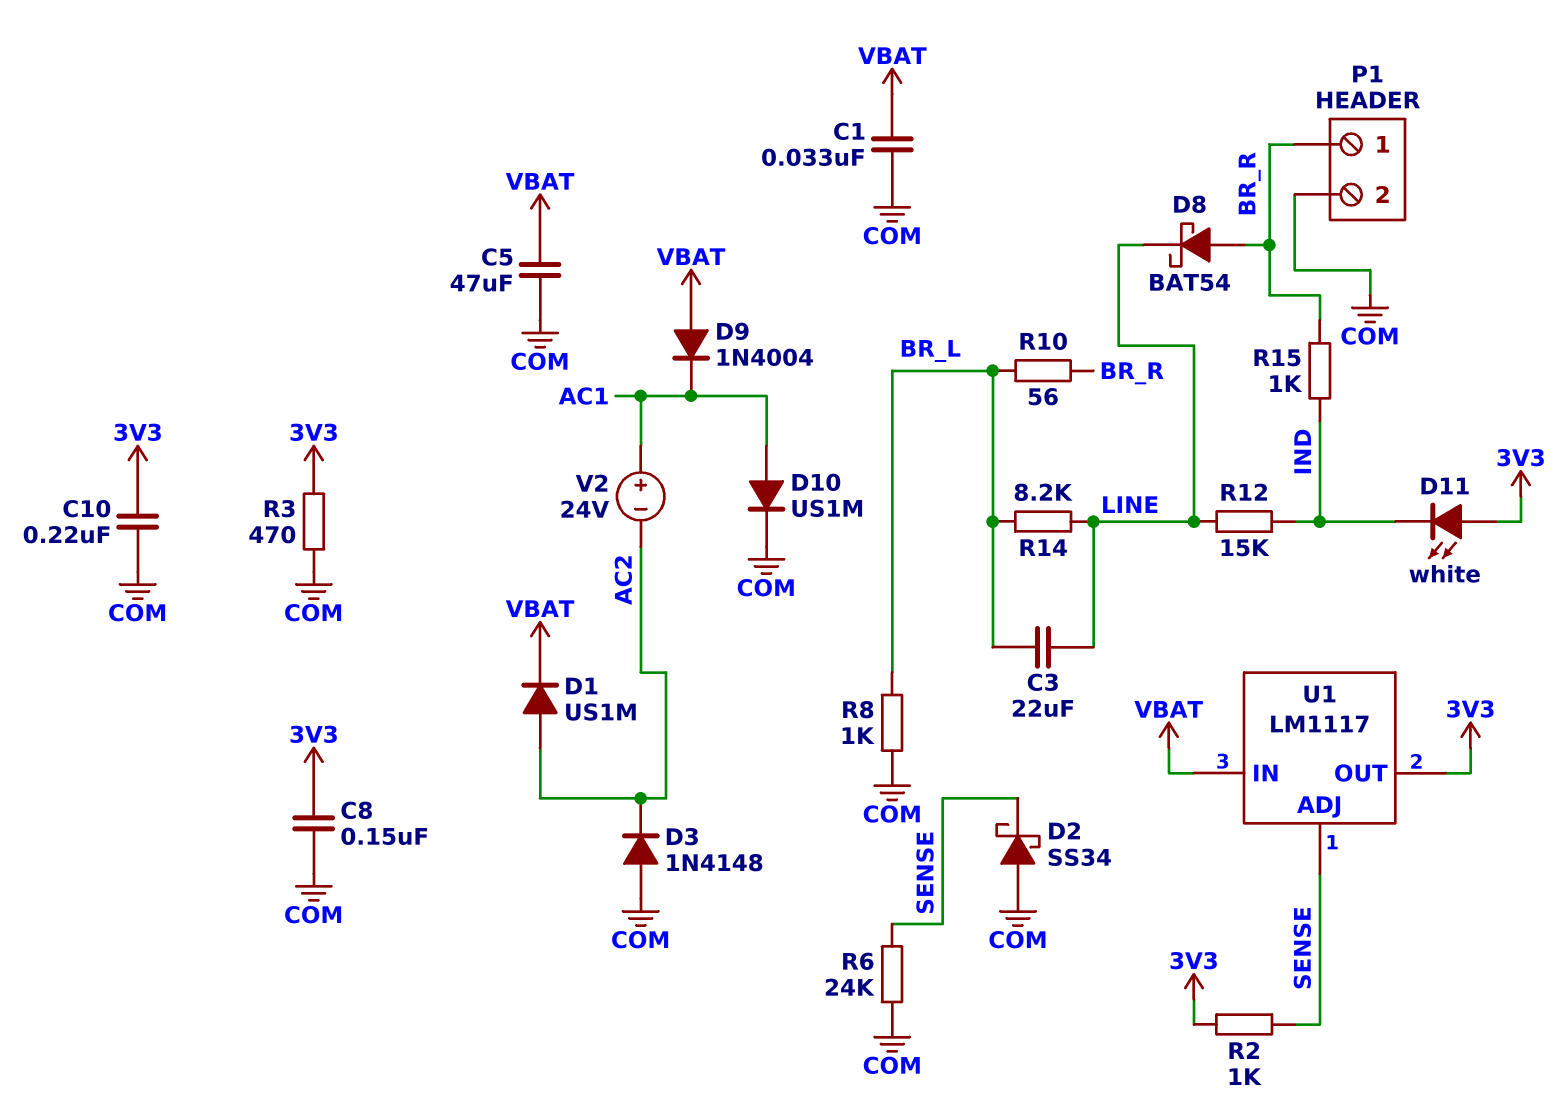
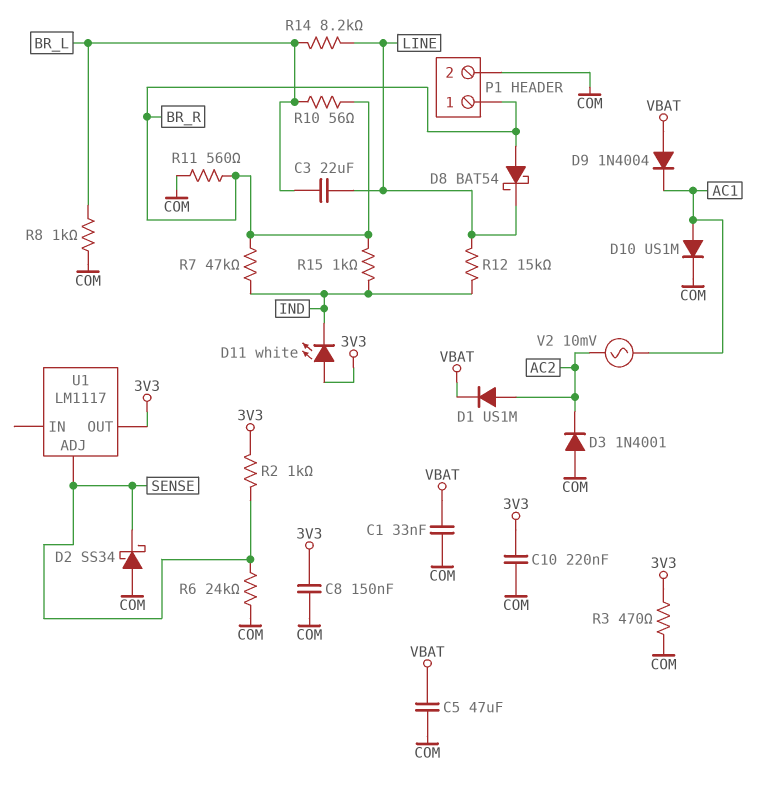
D3: diode 1N4148 (A COM, K AC2) -> diode 1N4001 (A COM, K AC2)
R7: none -> 47k (BR_R, IND)
R11: none -> 560 (BR_R, COM)
U1 pin IN: VBAT -> none
V2: 24V (plus AC1, minus AC2) -> AC 10mV (AC1, AC2)

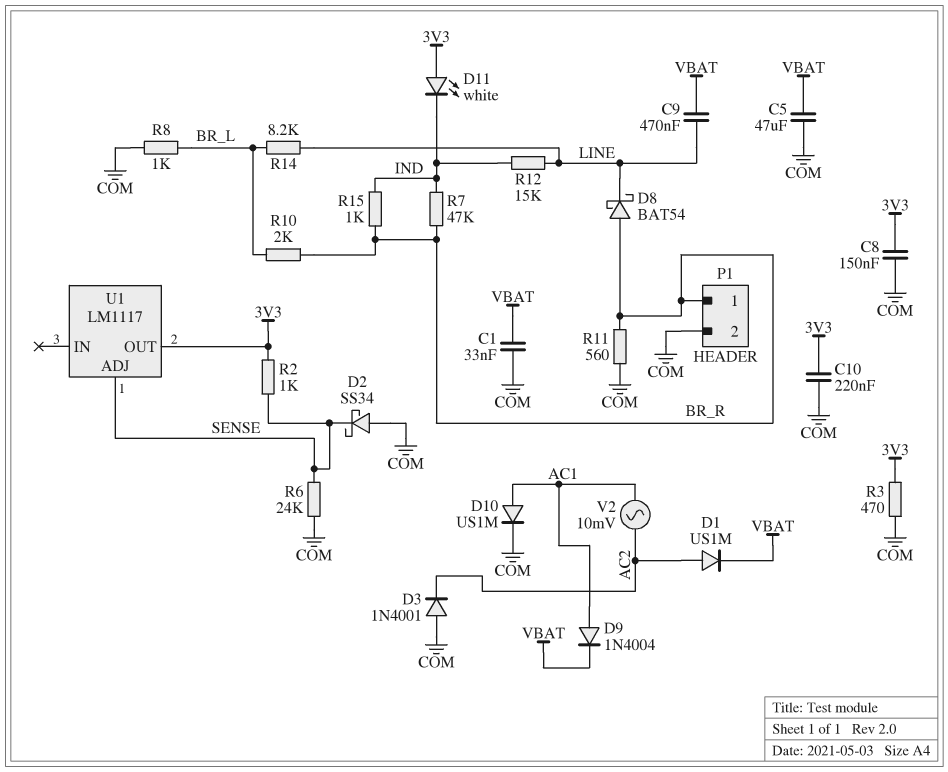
C3: 22uF (BR_L, LINE) -> none
C9: none -> 470nF (LINE, VBAT)
D9: diode 1N4004 (A VBAT, K AC1) -> diode 1N4004 (A AC1, K VBAT)
R10: 56 (BR_L, BR_R) -> 2k (BR_L, BR_R)

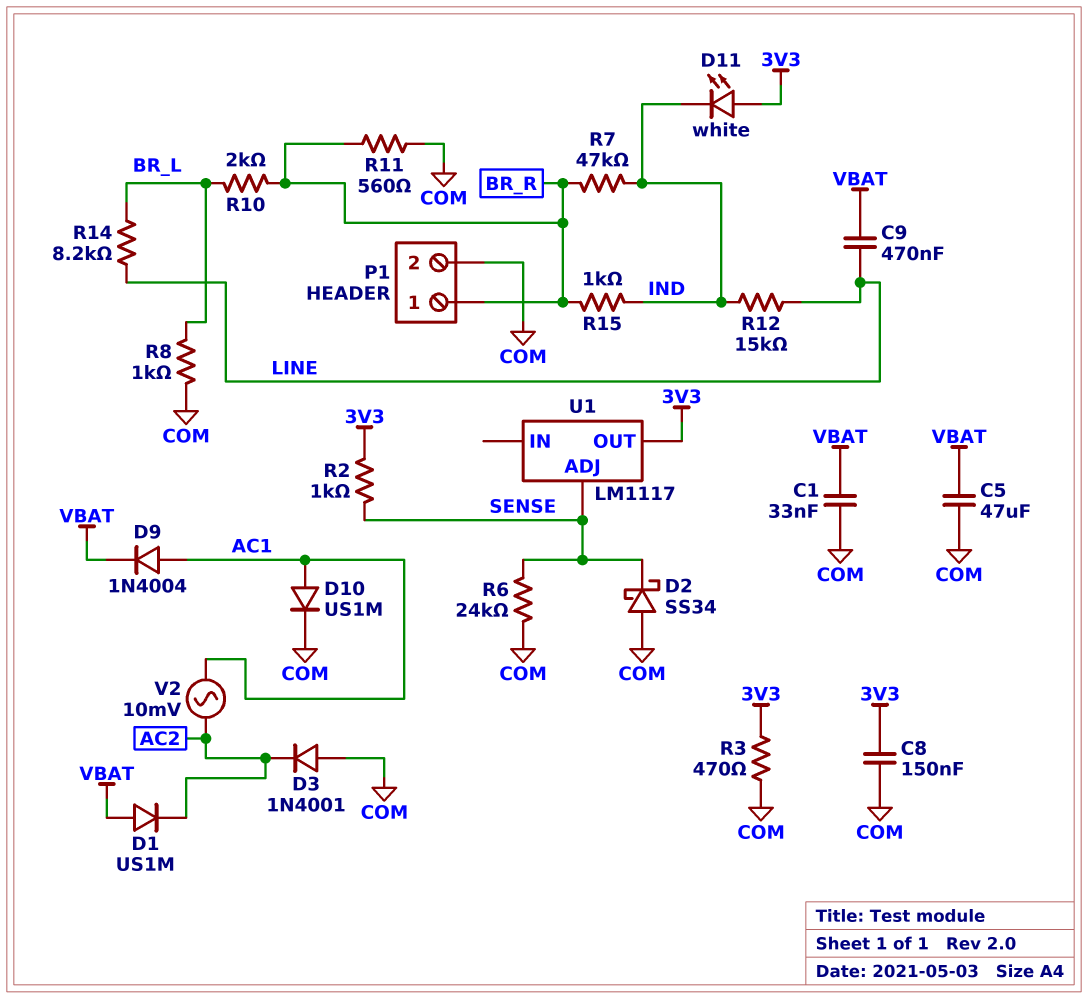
C10: 220nF (3V3, COM) -> none
D1: diode US1M (A AC2, K VBAT) -> diode US1M (A VBAT, K AC2)
D8: schottky BAT54 (A BR_R, K LINE) -> none

